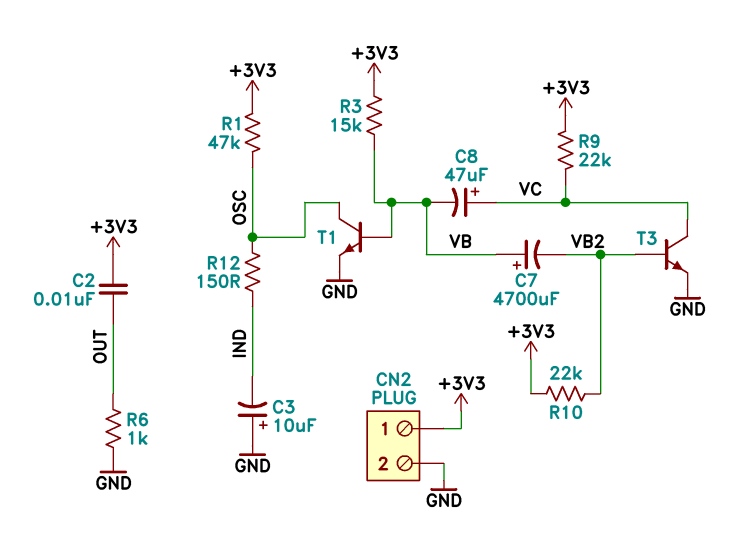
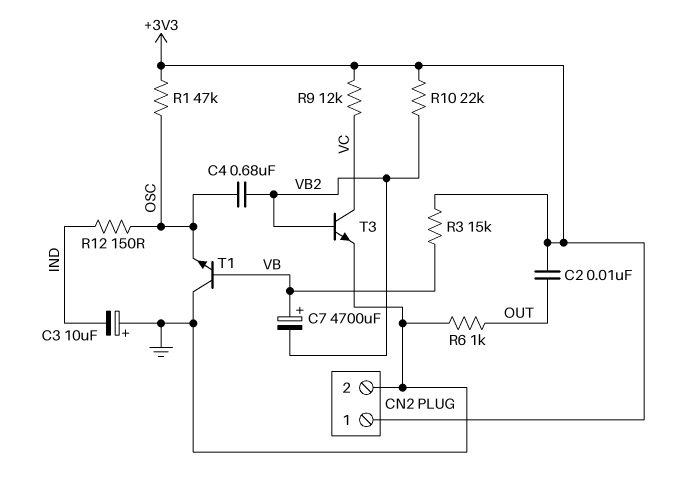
C4: none -> 680nF (OSC, VB2)
C8: 47uF (plus VC, minus VB) -> none
R9: 22k (+3V3, VC) -> 12k (+3V3, VC)
T1: NPN (B VB, C OSC, E GND) -> NPN (B VB, C GND, E OSC)

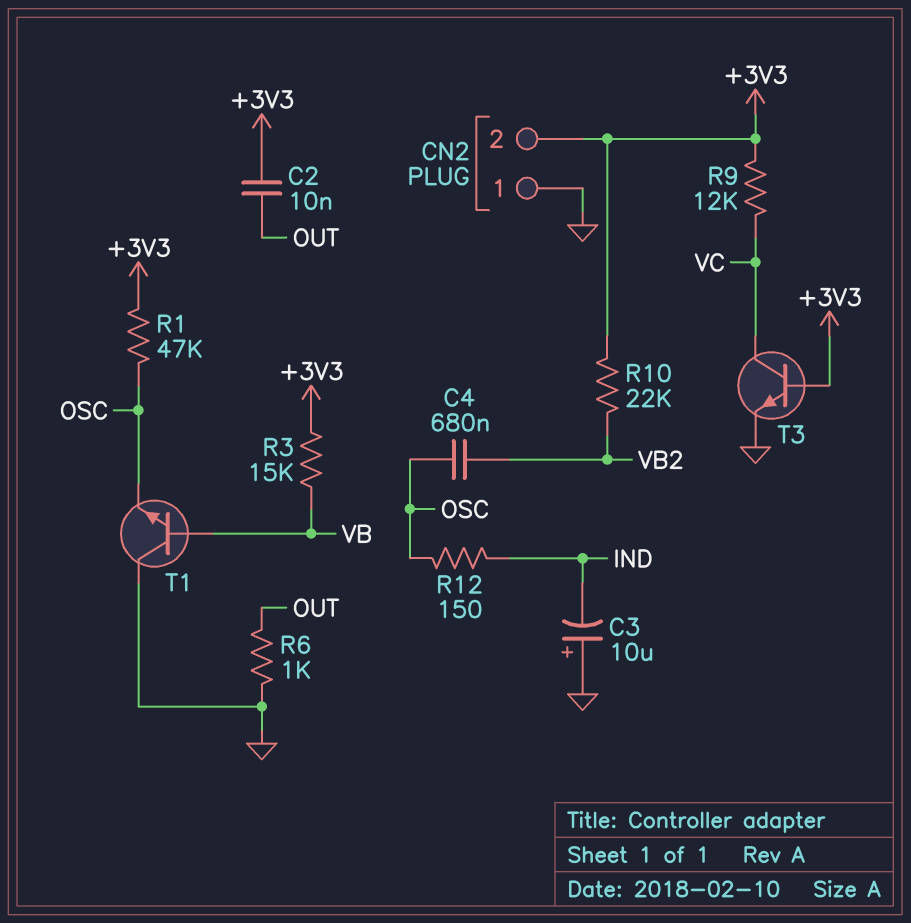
C7: 4700uF (plus VB, minus VB2) -> none
CN2 pin 1: +3V3 -> GND
CN2 pin 2: GND -> +3V3
T3: NPN (B VB2, C VC, E GND) -> NPN (B +3V3, C VC, E GND)

